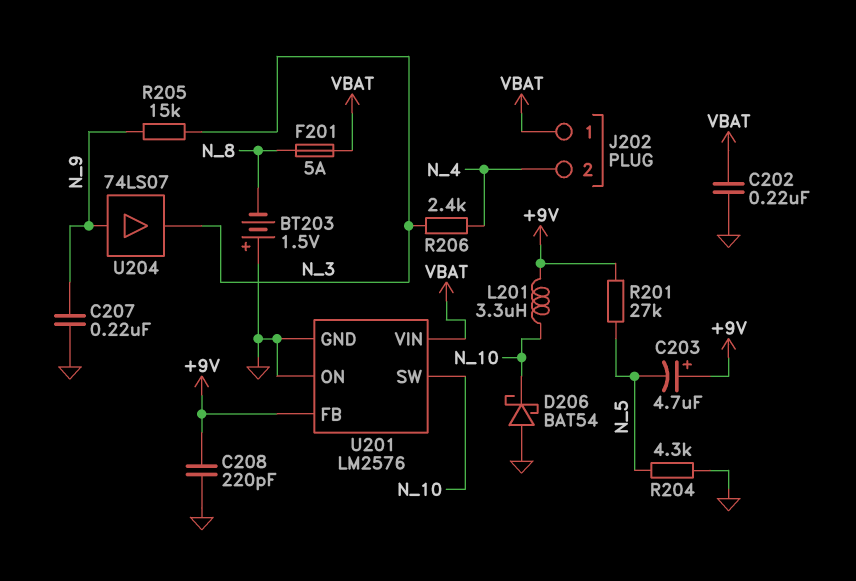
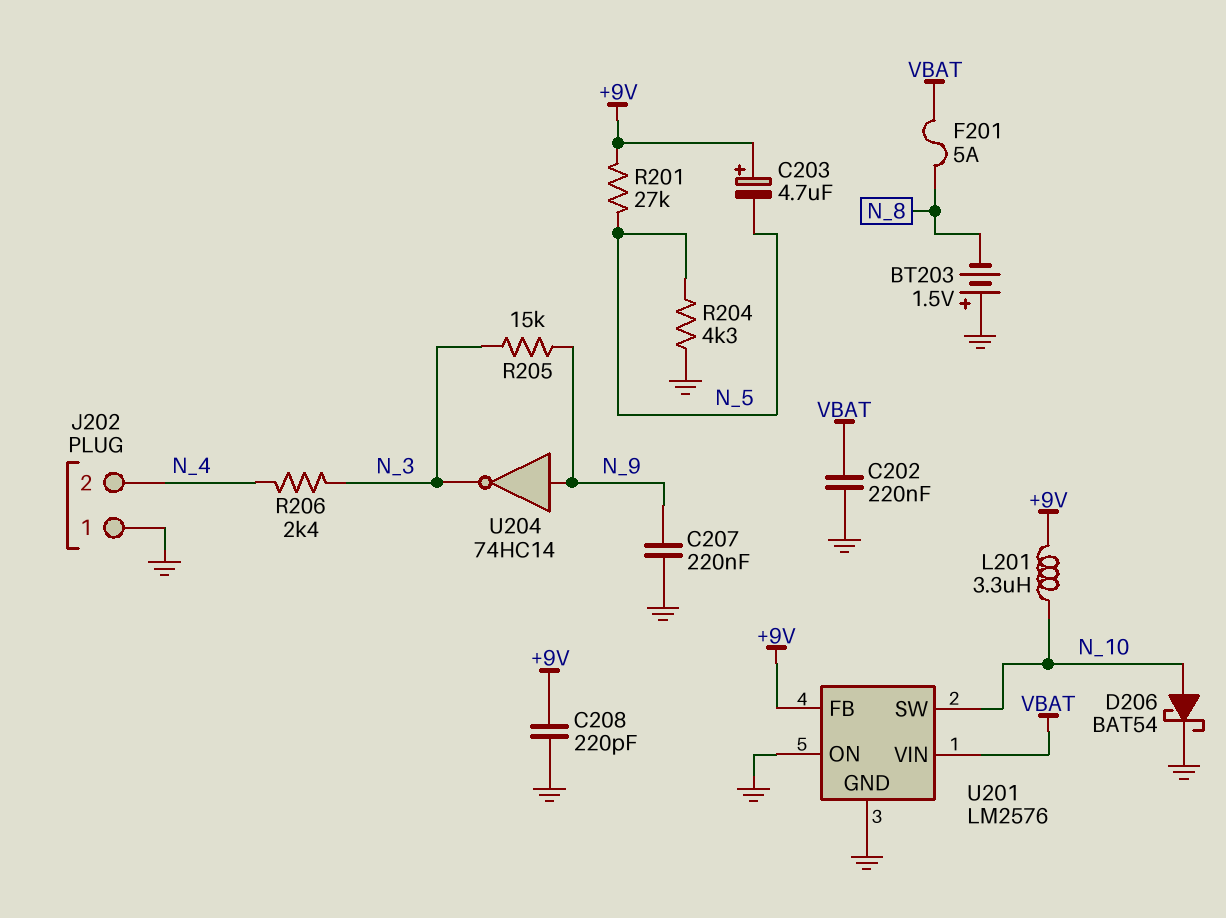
D206: schottky BAT54 (A GND, K N_10) -> schottky BAT54 (A N_10, K GND)
J202 pin 1: VBAT -> GND
U204: buffer 74LS07 (in N_9, out N_3) -> NOT 74HC14 (in N_9, out N_3)

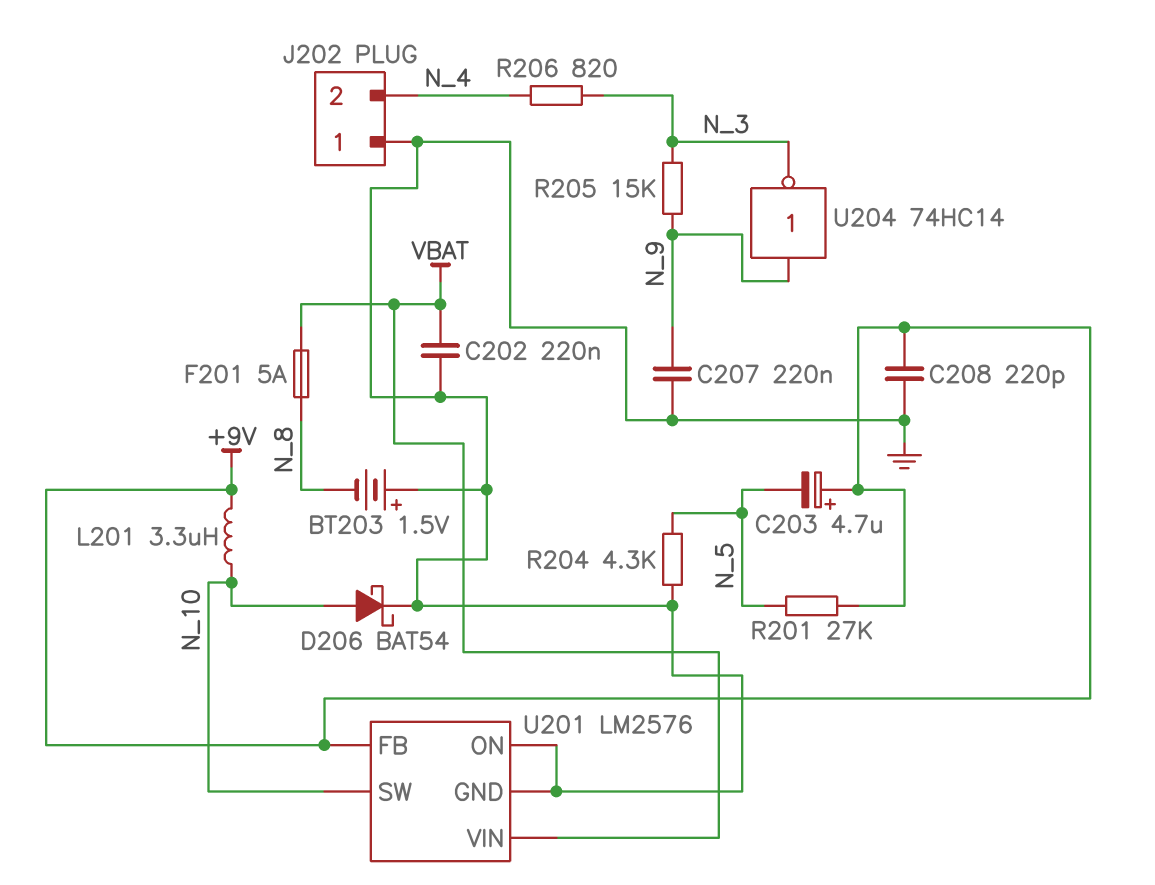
R206: 2.4k (N_3, N_4) -> 820 (N_3, N_4)

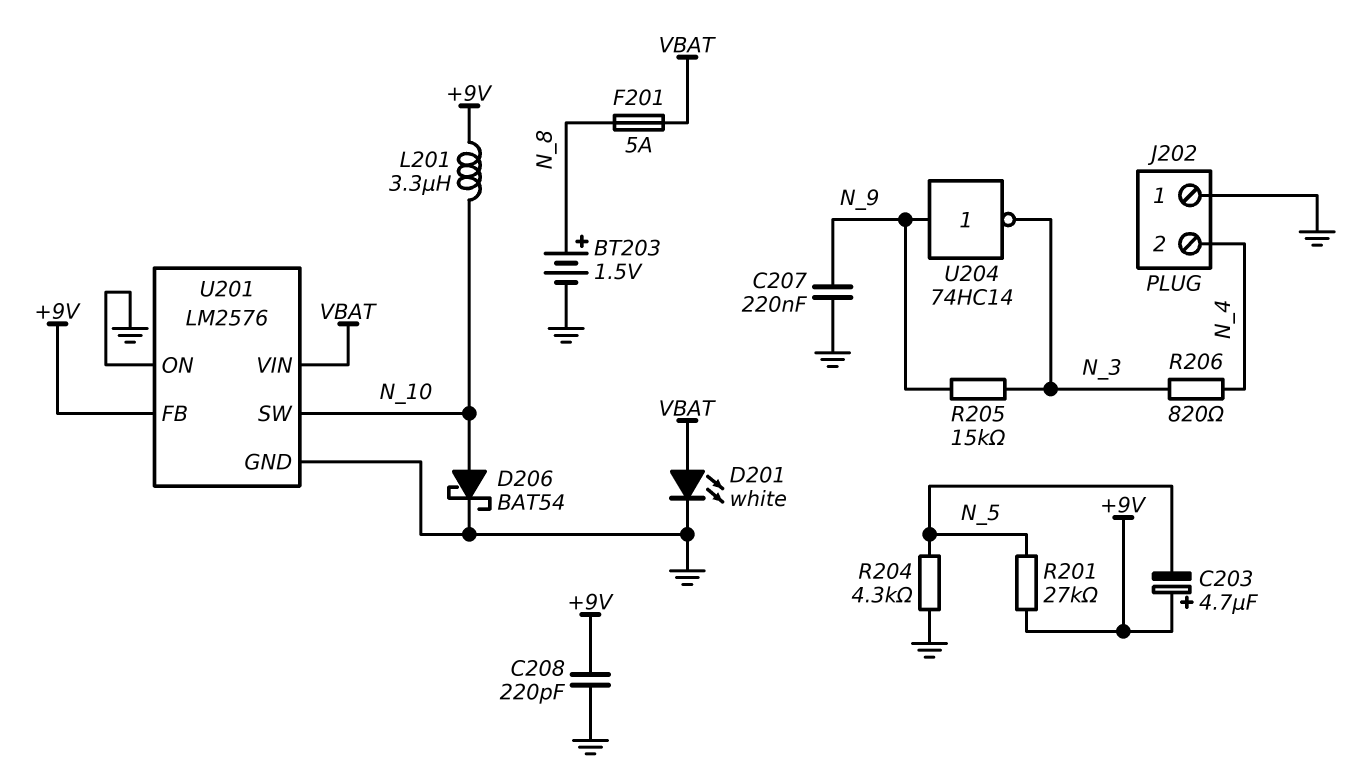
BT203: 1.5V (plus GND, minus N_8) -> 1.5V (plus N_8, minus GND)
C202: 220nF (GND, VBAT) -> none
D201: none -> LED white (A VBAT, K GND)

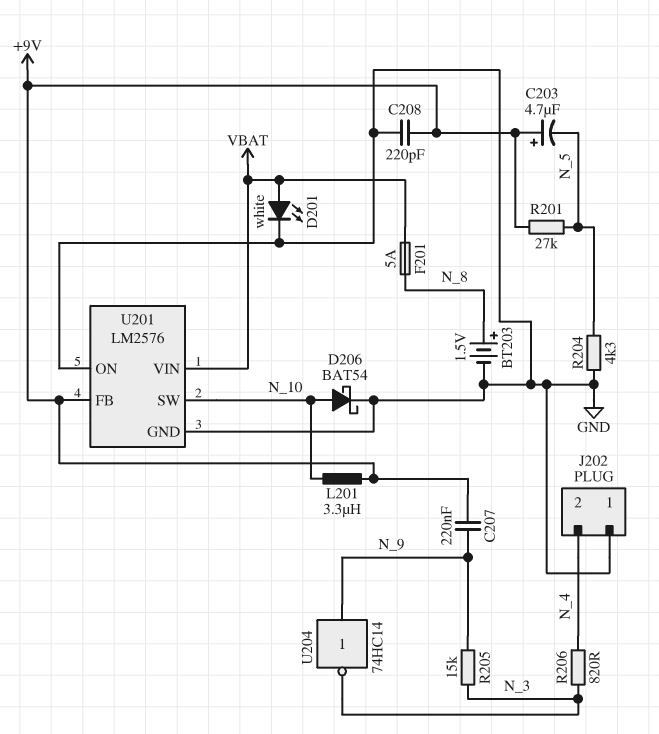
C207: 220nF (GND, N_9) -> 220nF (+9V, N_9)

